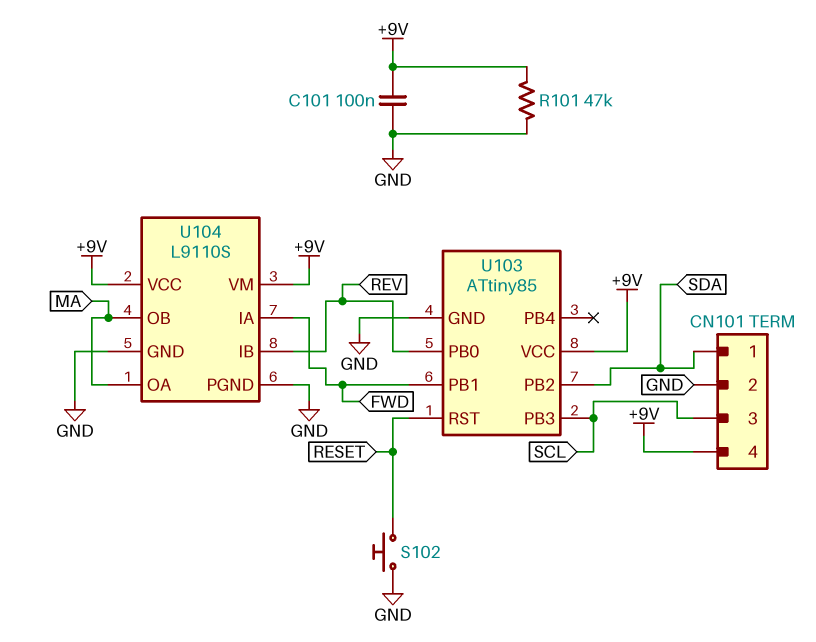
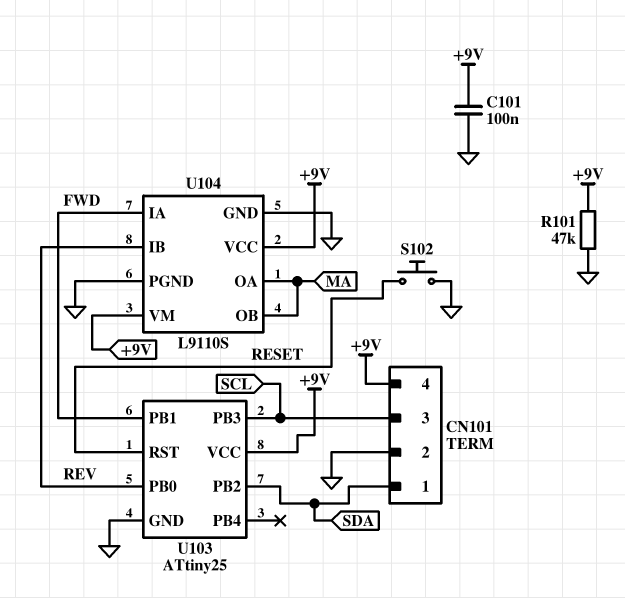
U103: ATtiny85 -> ATtiny25

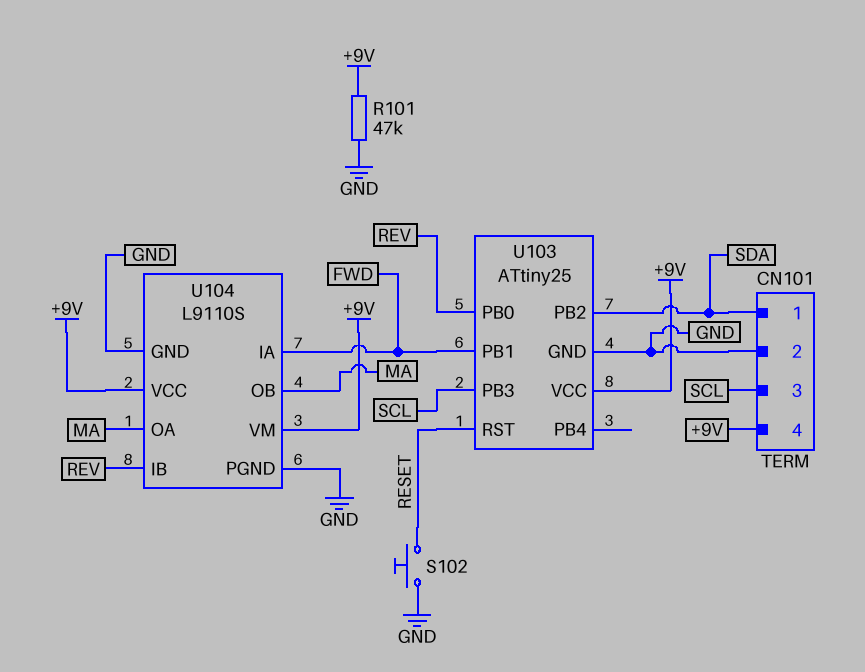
C101: 100nF (+9V, GND) -> none

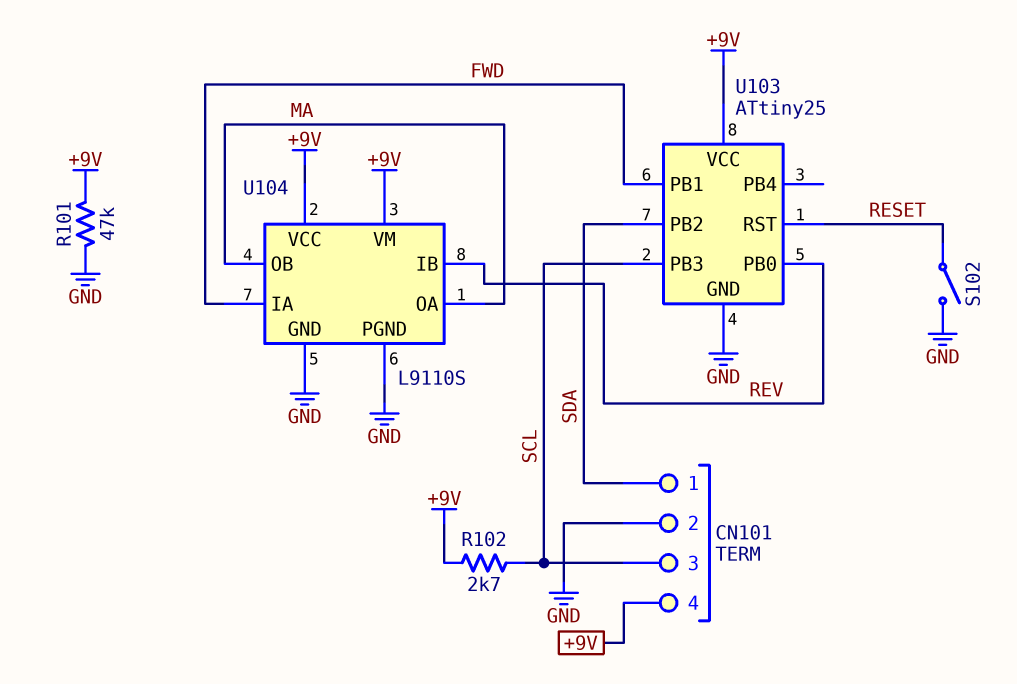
R102: none -> 2.7k (+9V, SCL)
S102: button (GND, RESET) -> switch (GND, RESET)

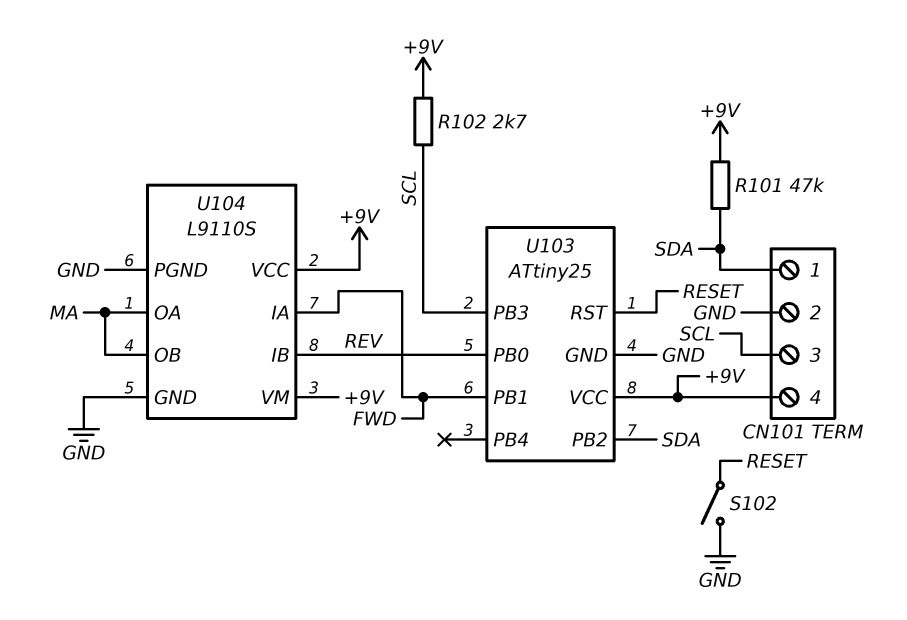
R101: 47k (+9V, GND) -> 47k (+9V, SDA)

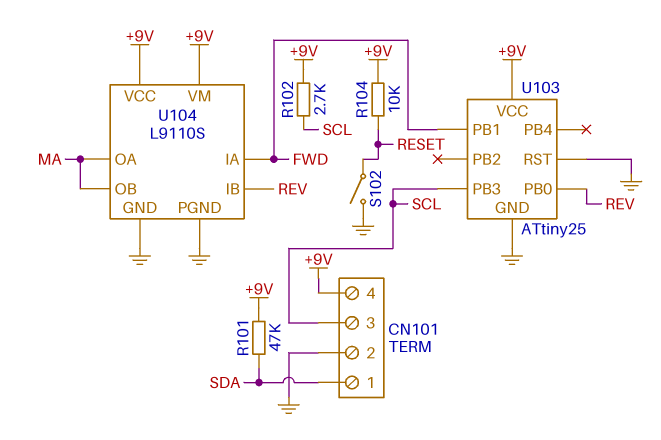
R104: none -> 10k (+9V, RESET)
U103 pin PB2: SDA -> none
U103 pin RST: RESET -> GND

